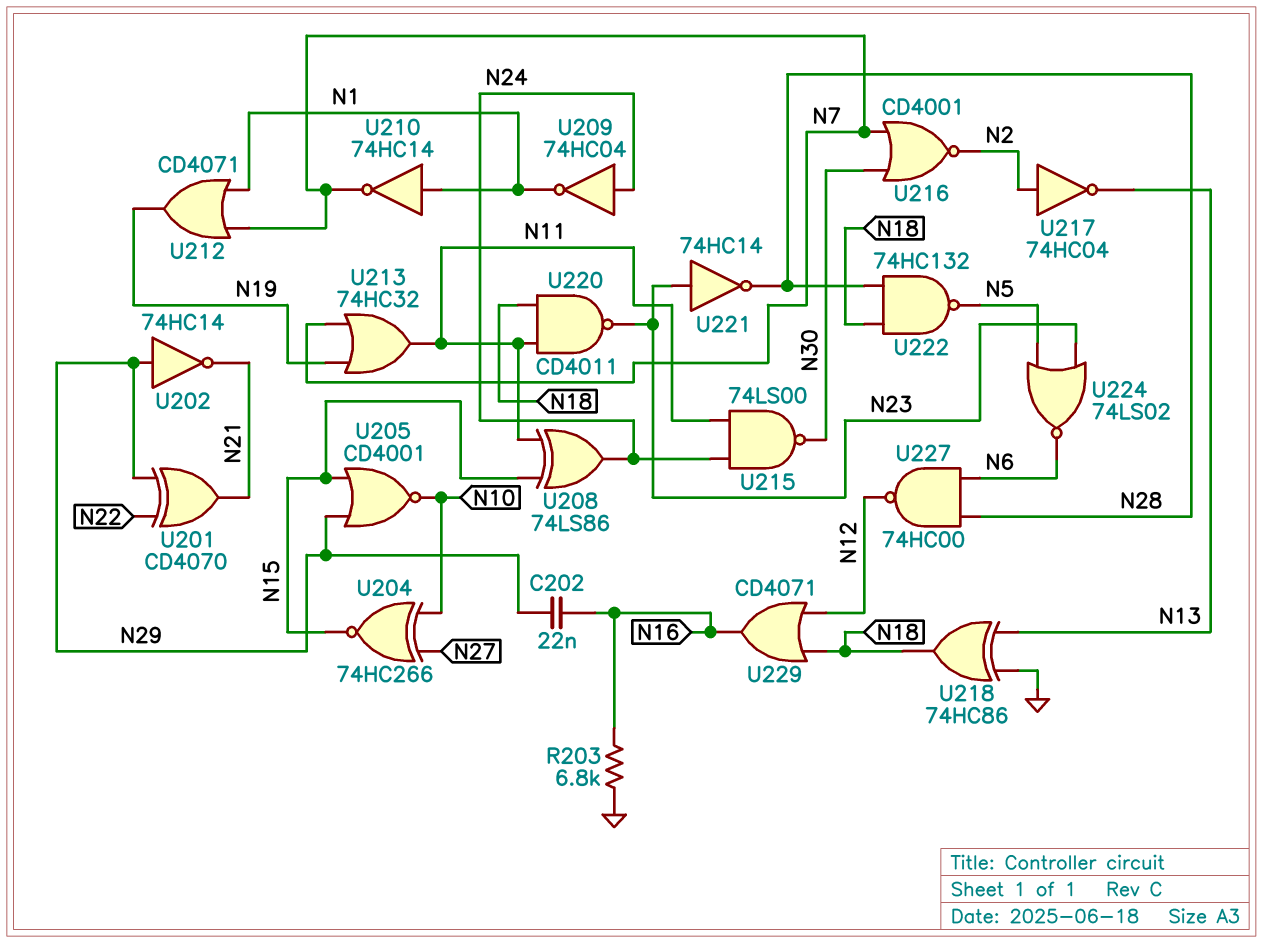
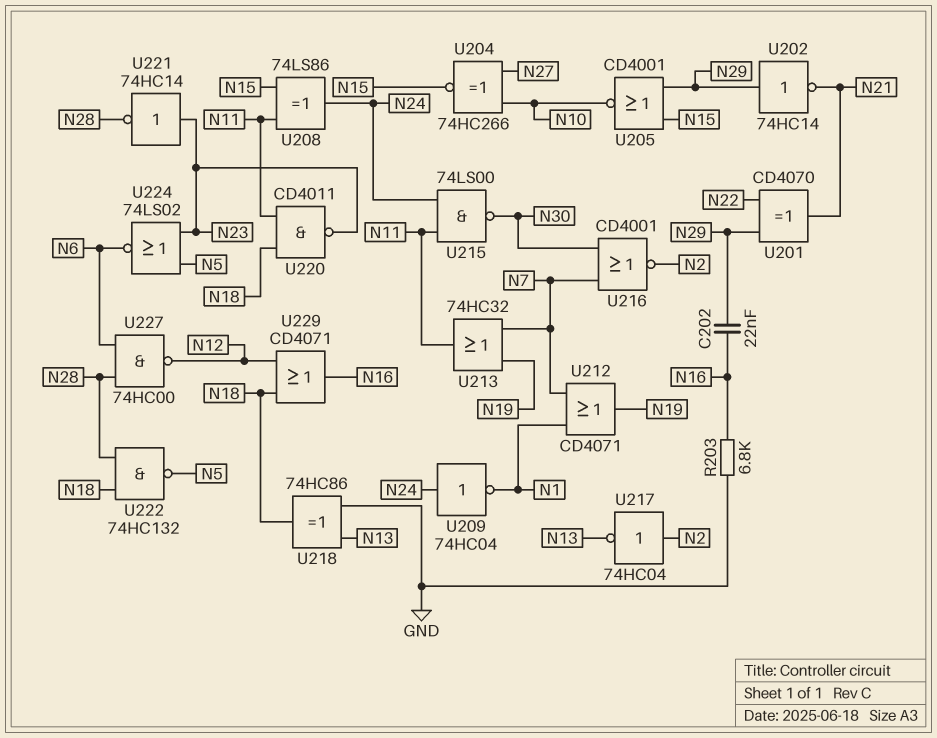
U210: NOT 74HC14 (in N1, out N7) -> none

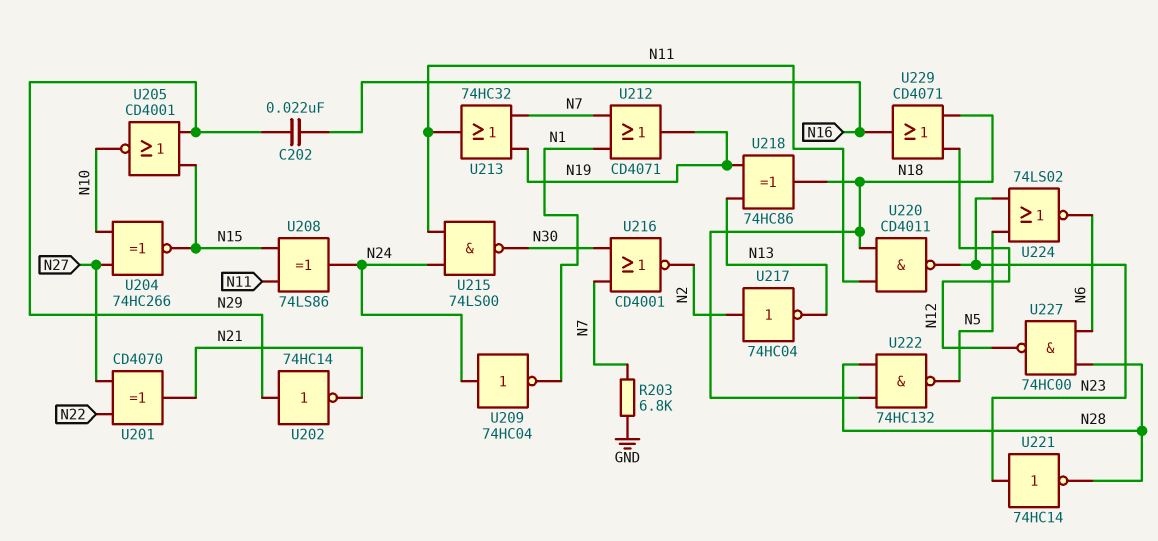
R203: 6.8k (GND, N16) -> 6.8k (GND, N7)
U201: XOR CD4070 (in N22, in N29, out N21) -> XOR CD4070 (in N22, in N27, out N21)
U218: XOR 74HC86 (in GND, in N13, out N18) -> XOR 74HC86 (in N13, in N19, out N18)

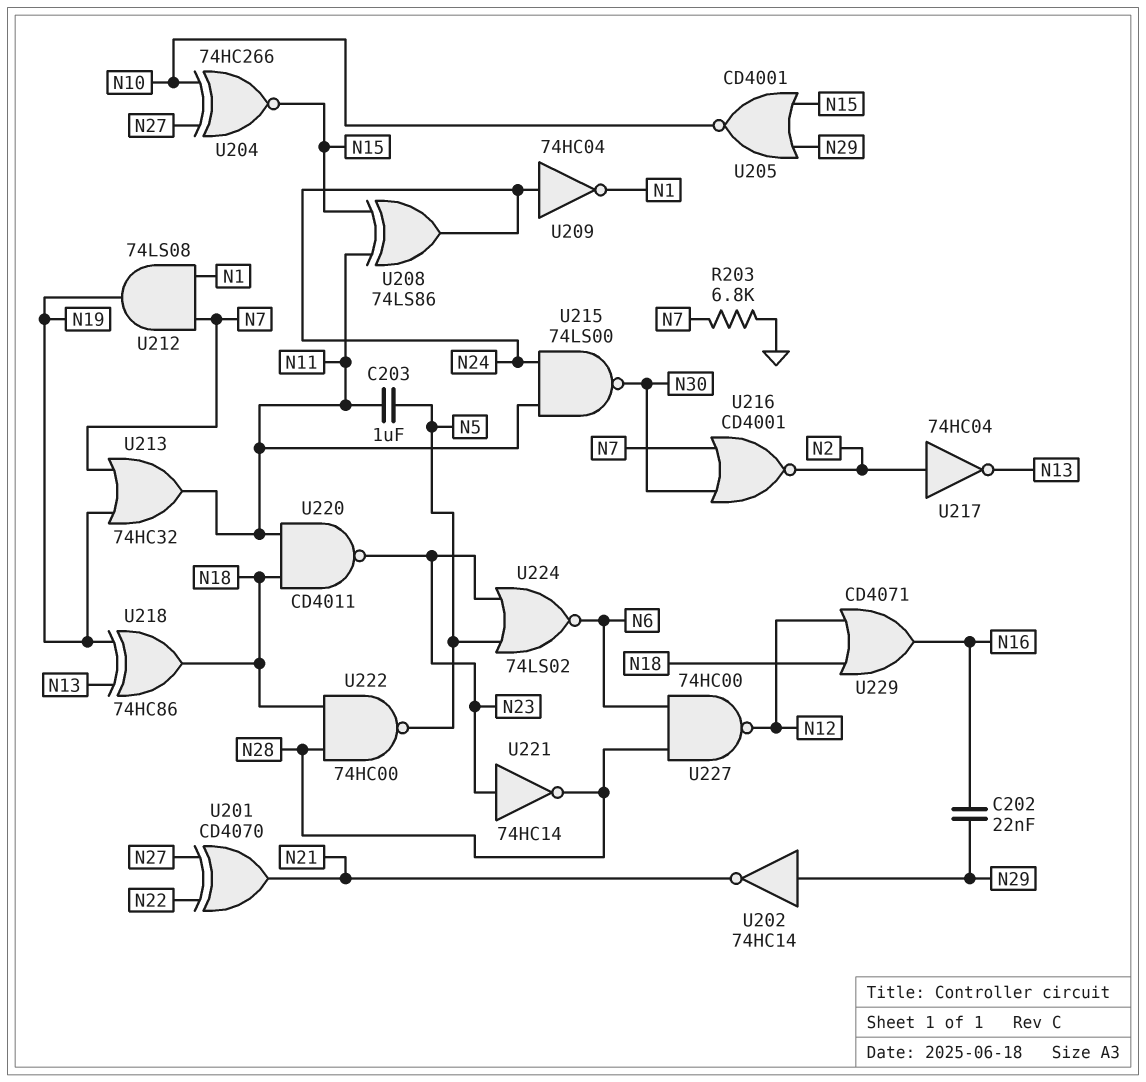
C203: none -> 1uF (N5, N11)
U212: OR CD4071 (in N1, in N7, out N19) -> AND 74LS08 (in N1, in N7, out N19)
U222: NAND 74HC132 (in N18, in N28, out N5) -> NAND 74HC00 (in N18, in N28, out N5)

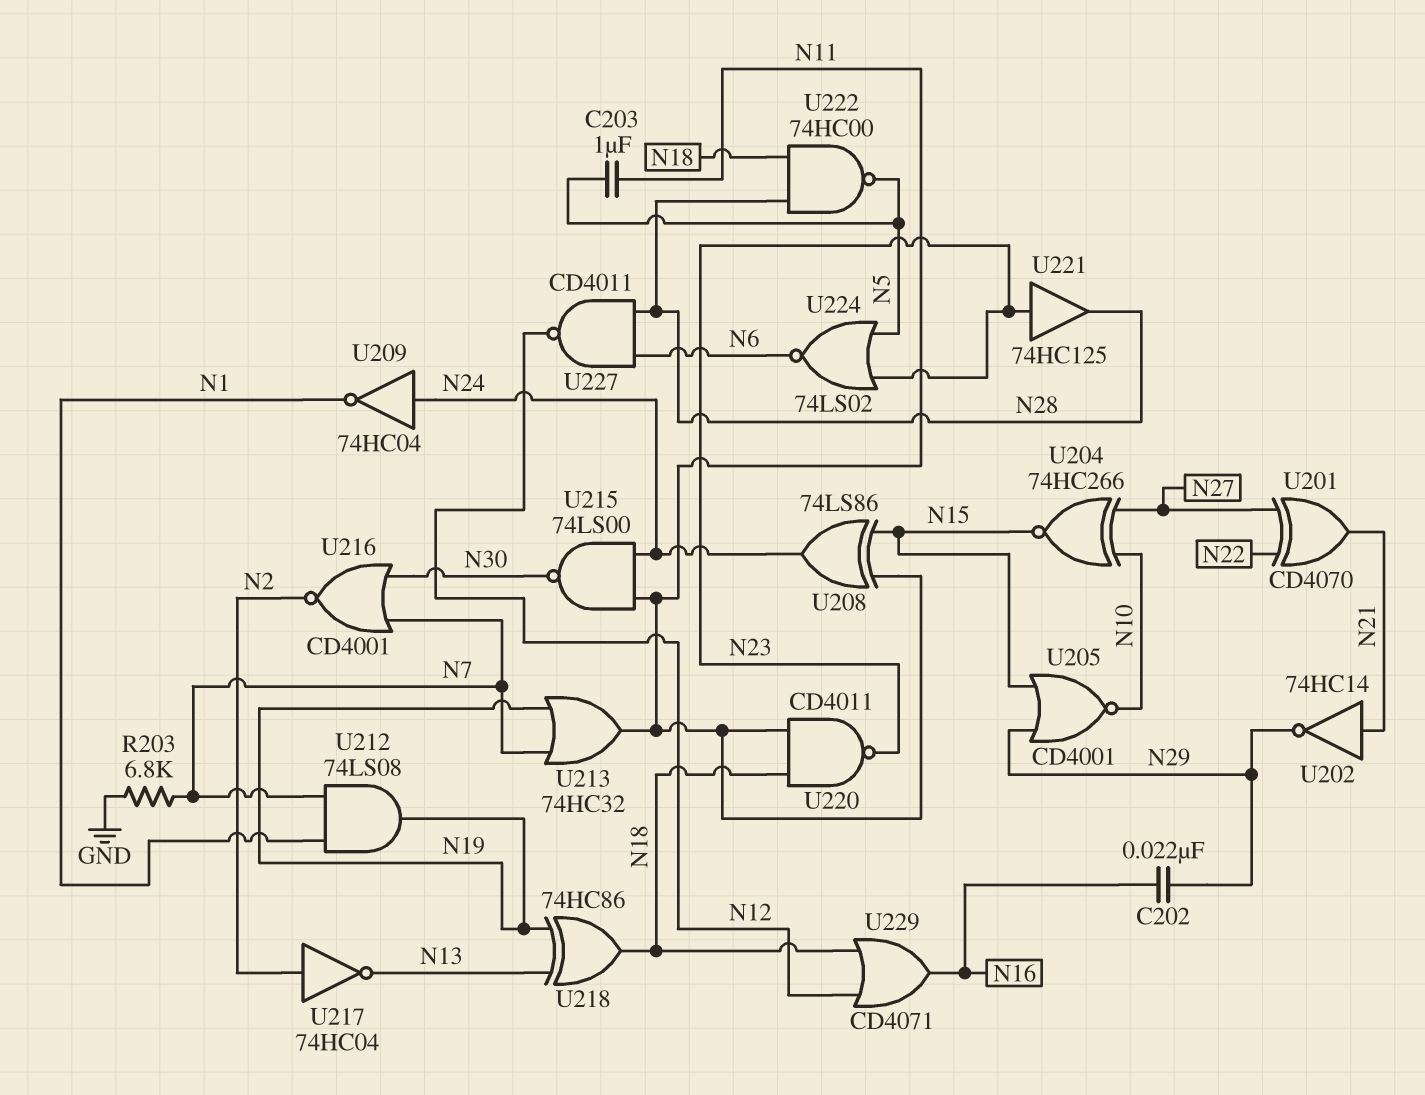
U202: NOT 74HC14 (in N29, out N21) -> NOT 74HC14 (in N21, out N29)
U221: NOT 74HC14 (in N23, out N28) -> buffer 74HC125 (in N23, out N28)
U227: NAND 74HC00 (in N6, in N28, out N12) -> NAND CD4011 (in N6, in N28, out N12)

